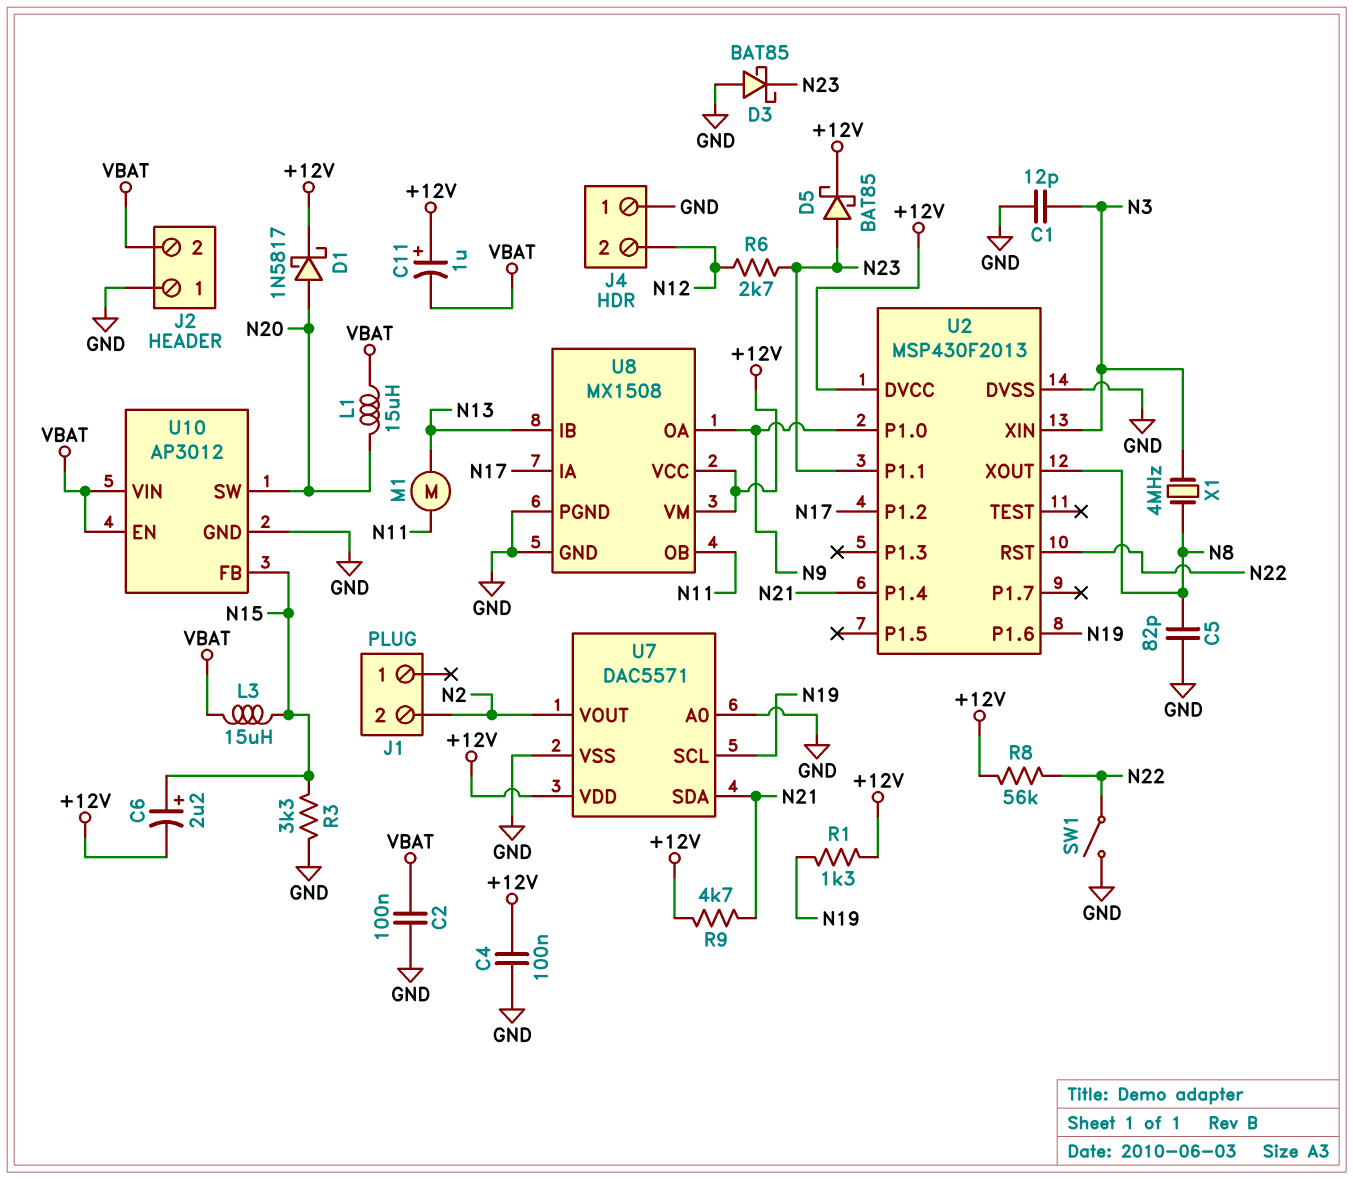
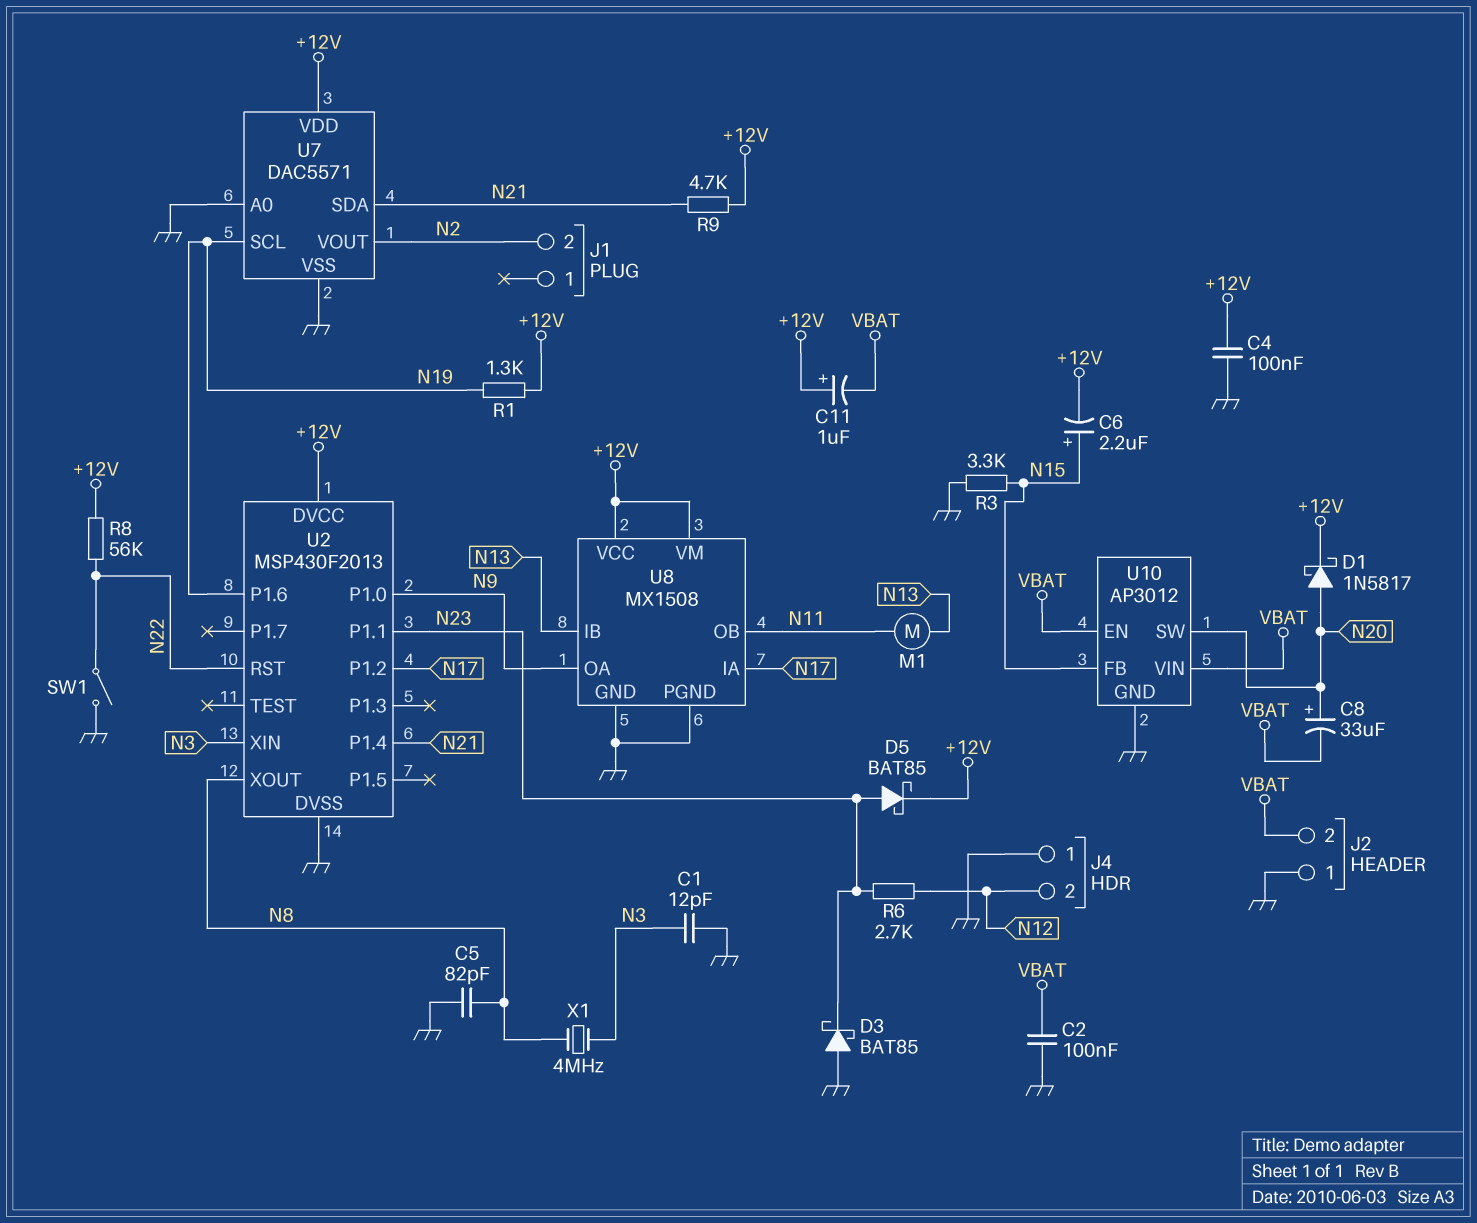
C8: none -> 33uF (plus N20, minus VBAT)
L1: 15uH (N20, VBAT) -> none
L3: 15uH (N15, VBAT) -> none

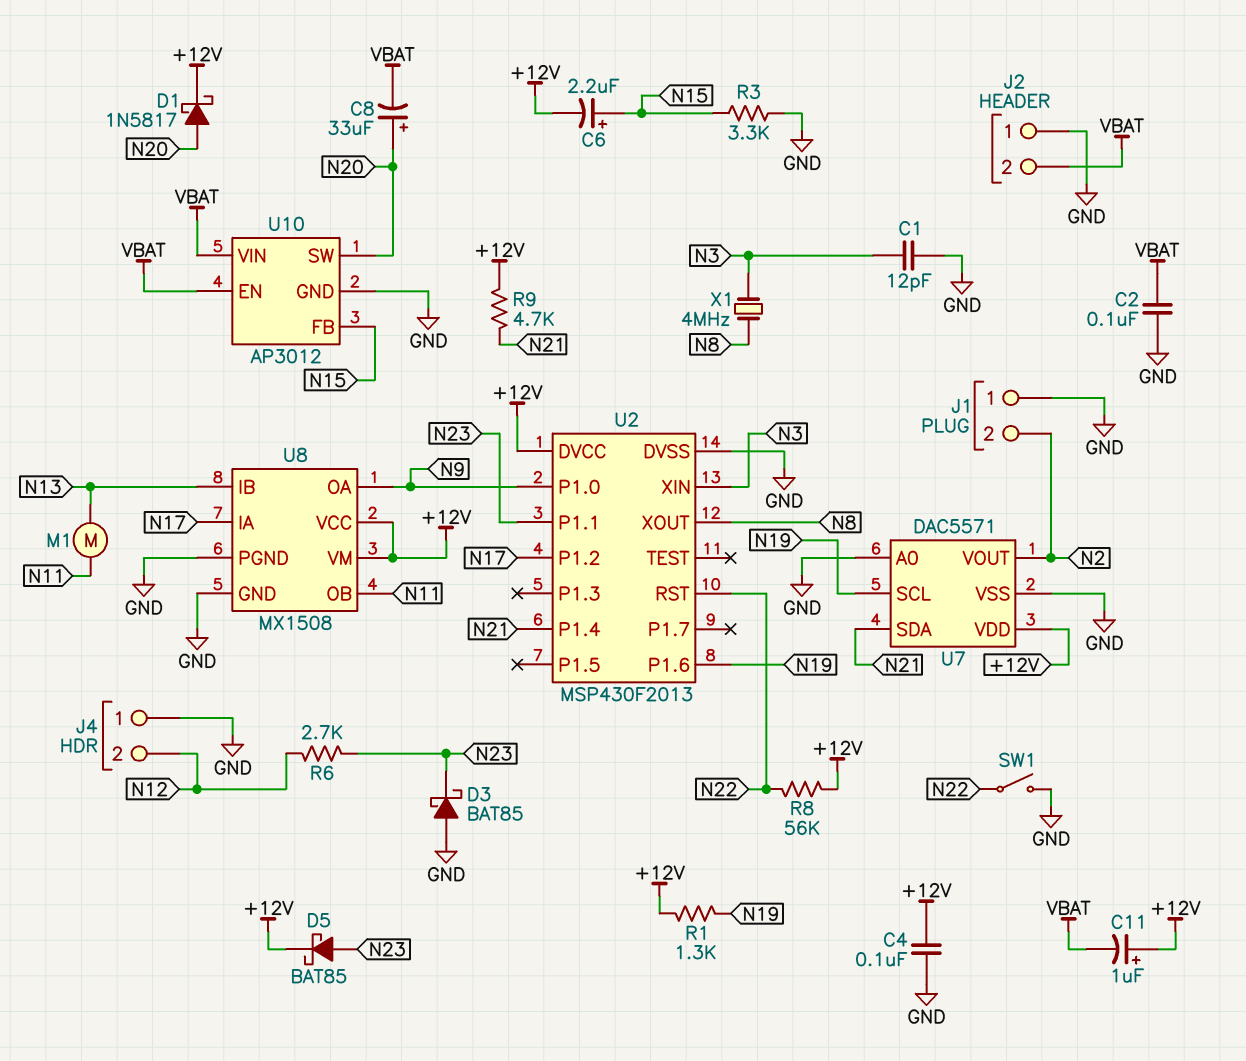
C5: 82pF (GND, N8) -> none
J1 pin 1: none -> GND

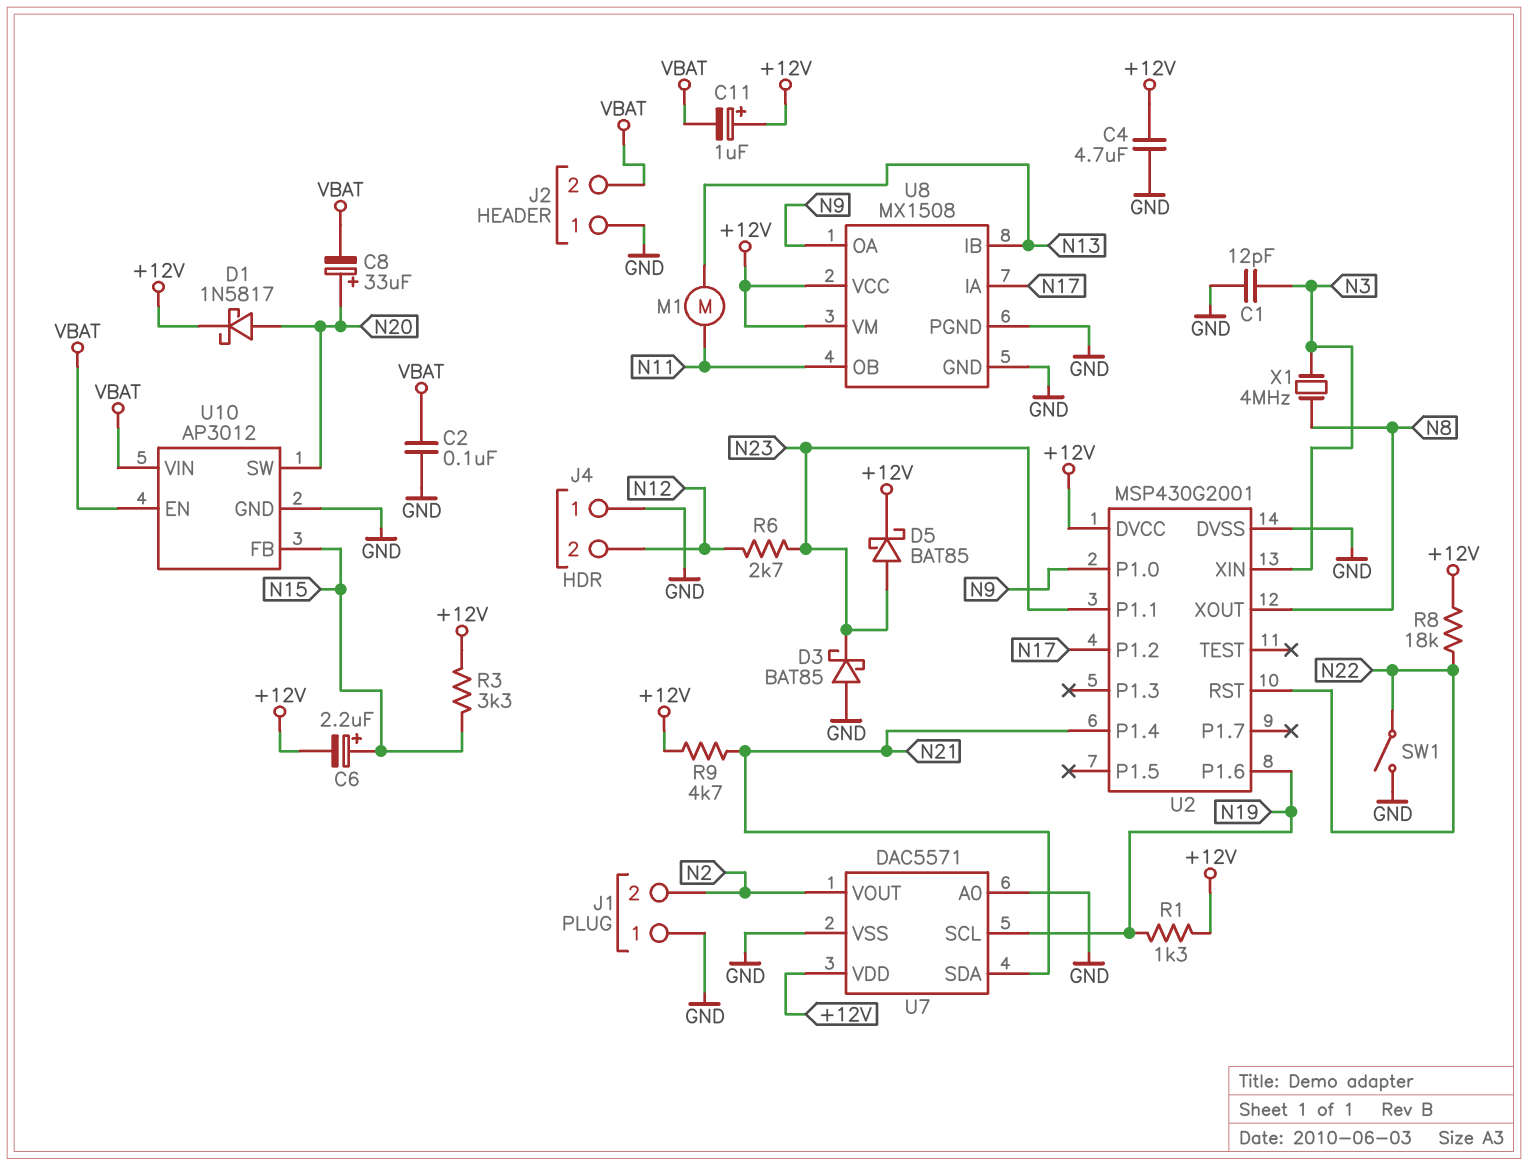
C4: 100nF (+12V, GND) -> 4.7uF (+12V, GND)
R3: 3.3k (GND, N15) -> 3.3k (+12V, N15)
R8: 56k (+12V, N22) -> 18k (+12V, N22)
U2: MSP430F2013 -> MSP430G2001

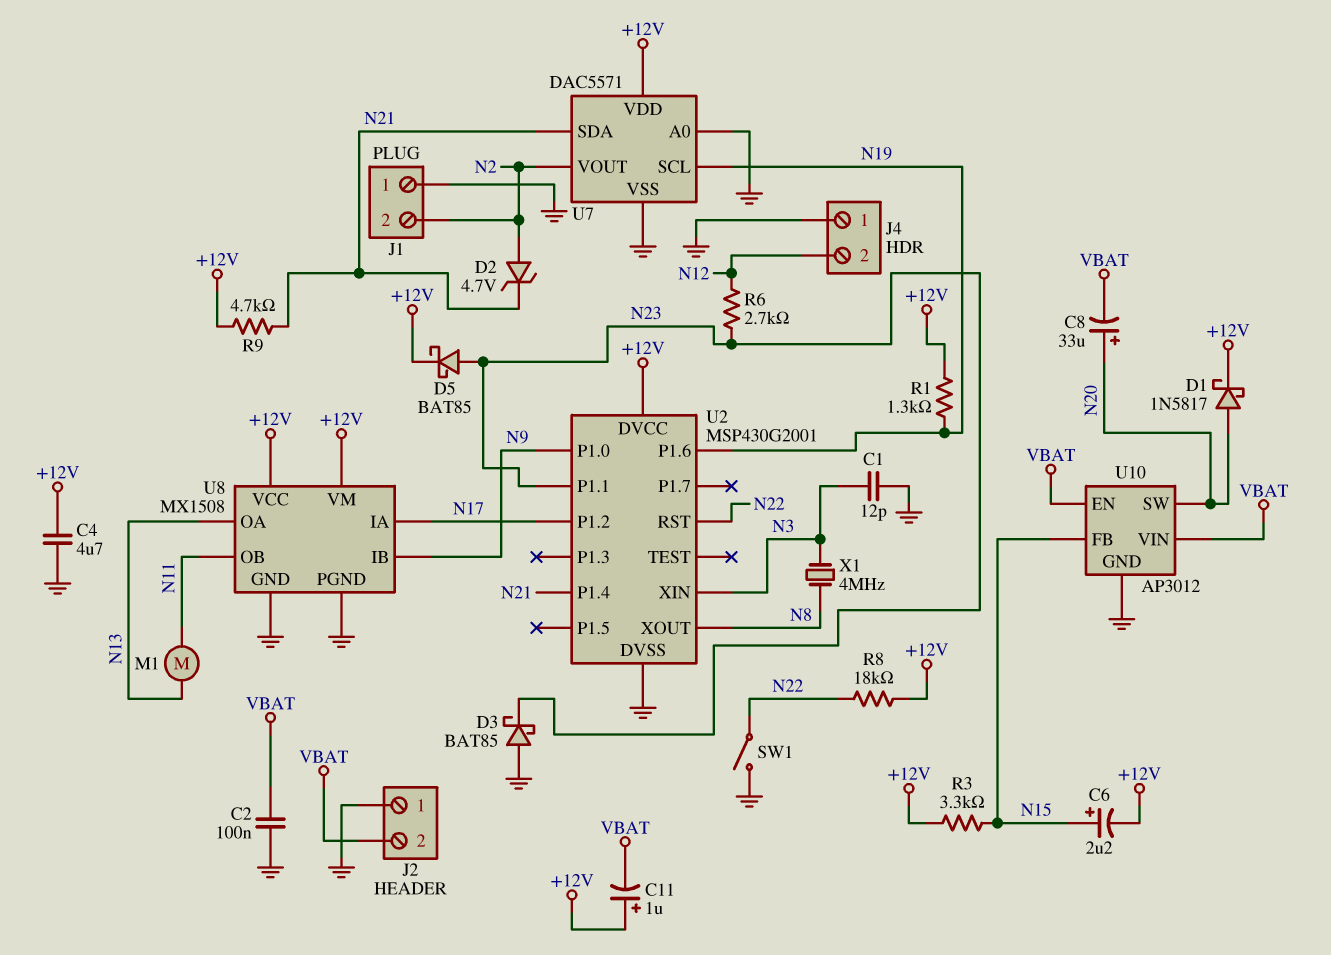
D2: none -> zener 4.7V (A N2, K N21)
U8 pin IB: N13 -> N9
U8 pin OA: N9 -> N13

